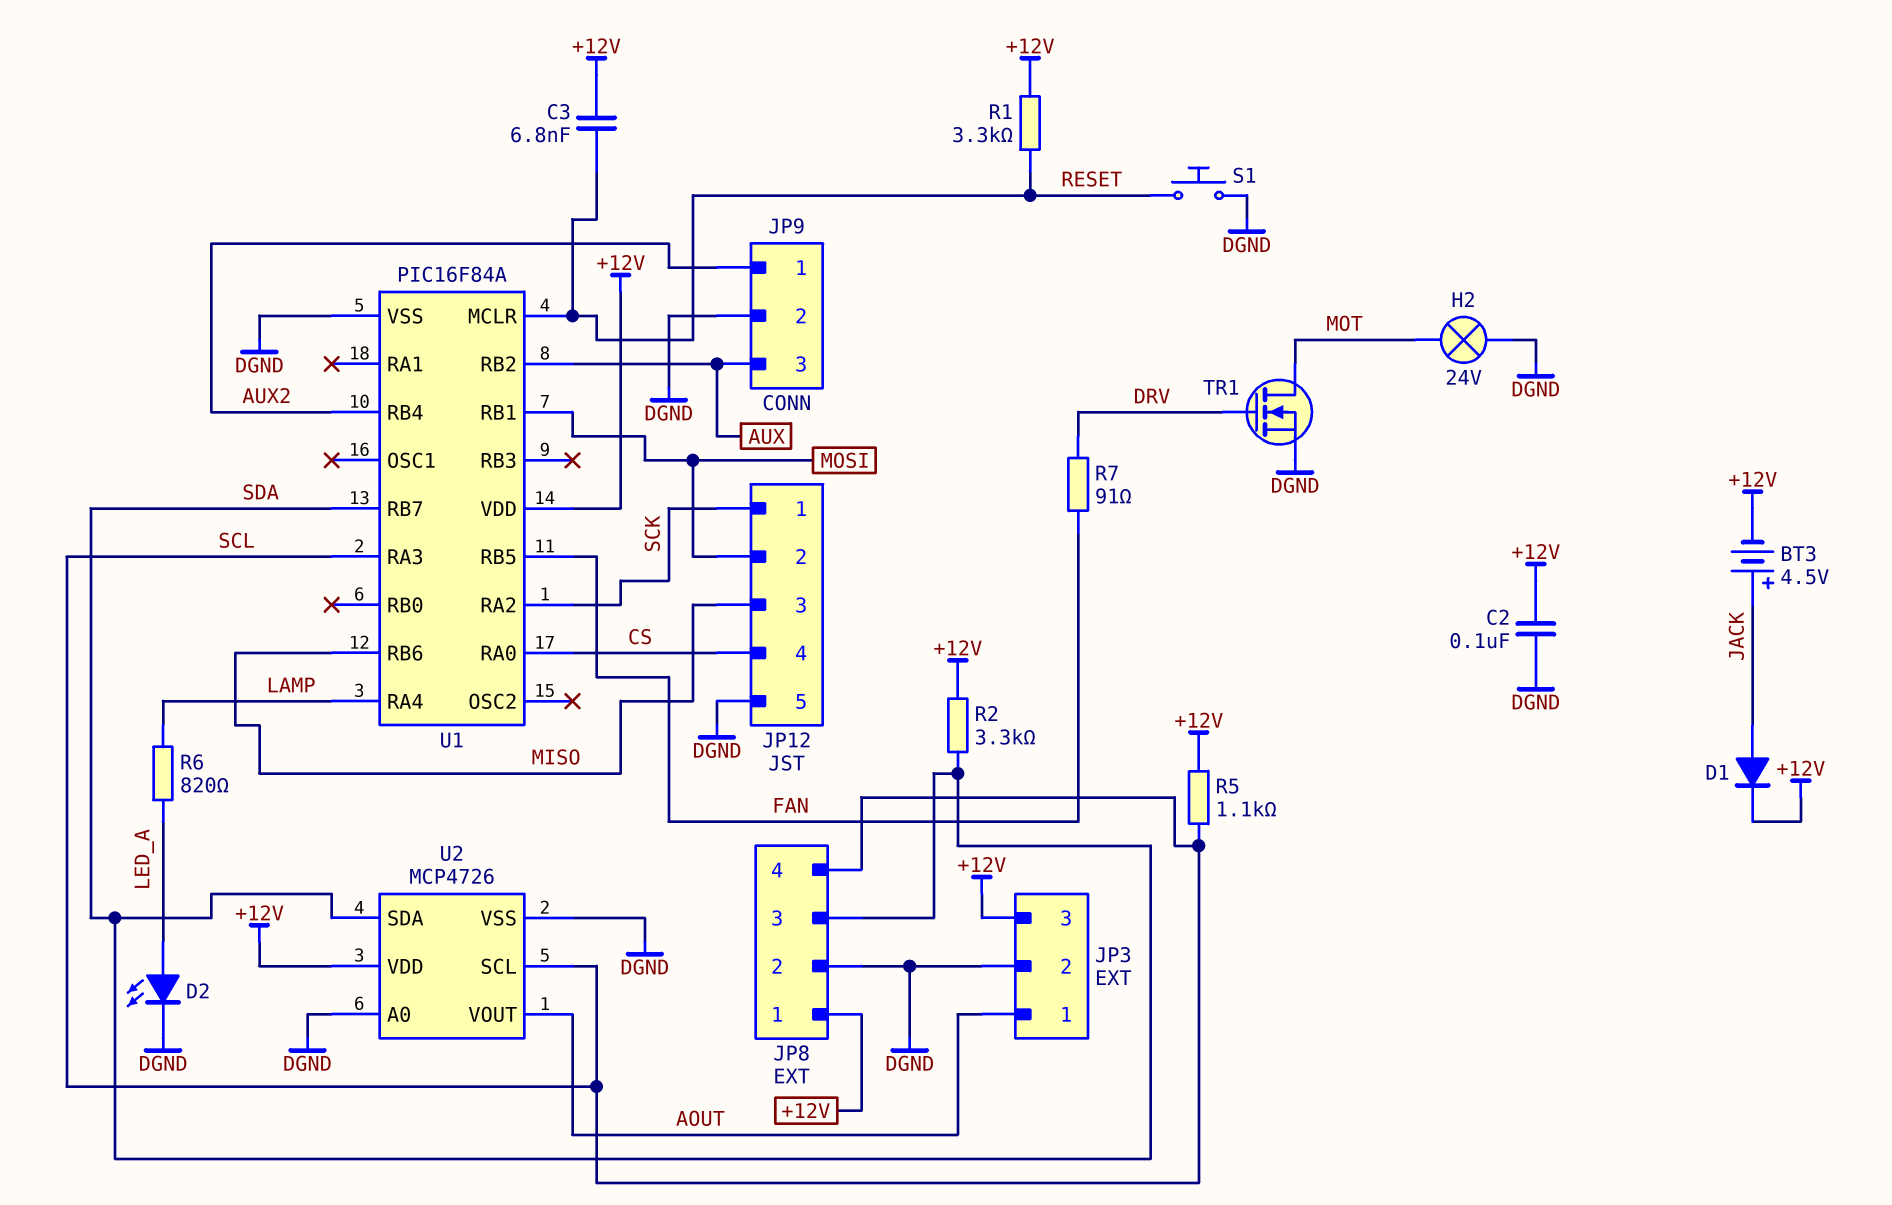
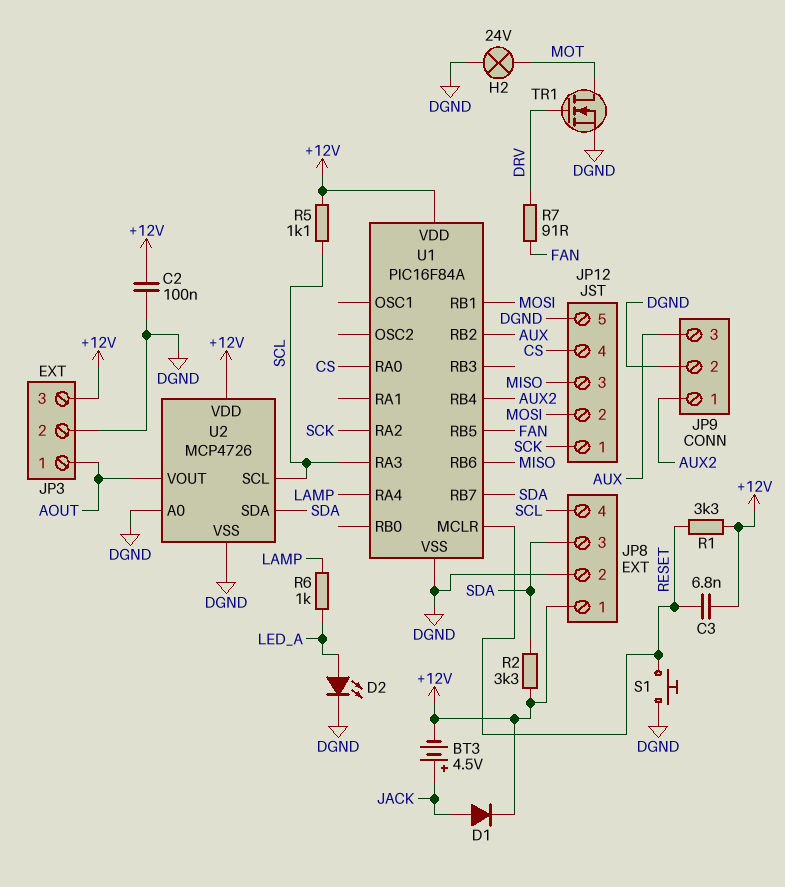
R6: 820 (LAMP, LED_A) -> 1k (LAMP, LED_A)

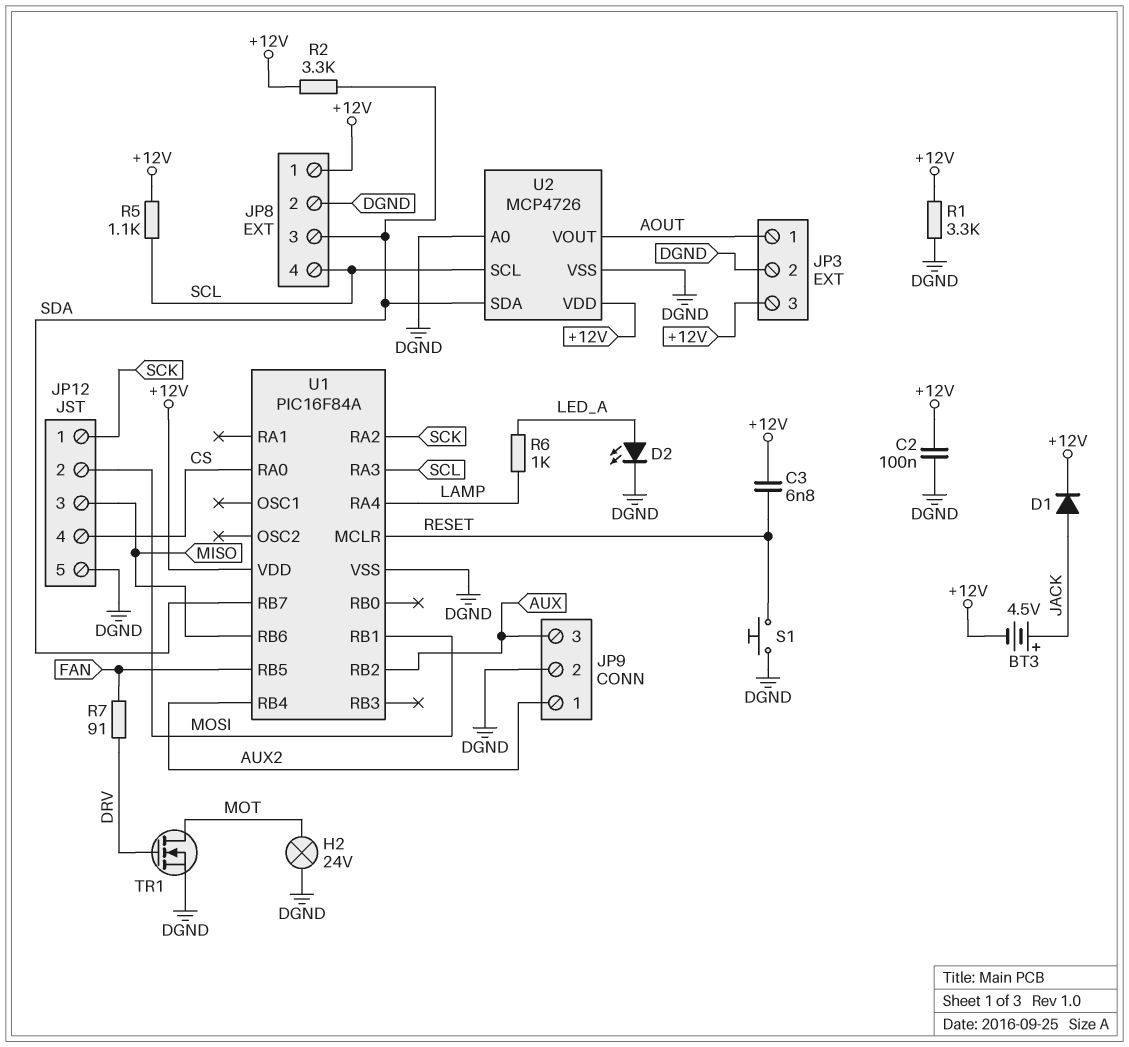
R1: 3.3k (+12V, RESET) -> 3.3k (+12V, DGND)

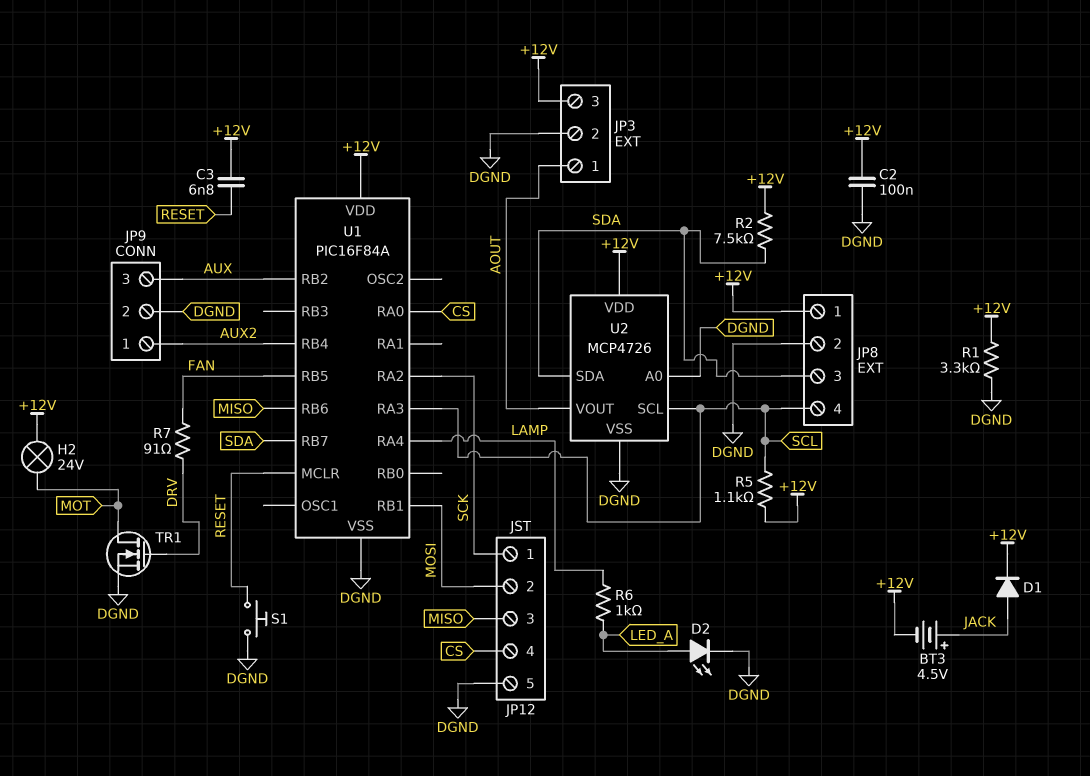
H2: lamp 24V (DGND, MOT) -> lamp 24V (+12V, MOT)
R2: 3.3k (+12V, SDA) -> 7.5k (+12V, SDA)

